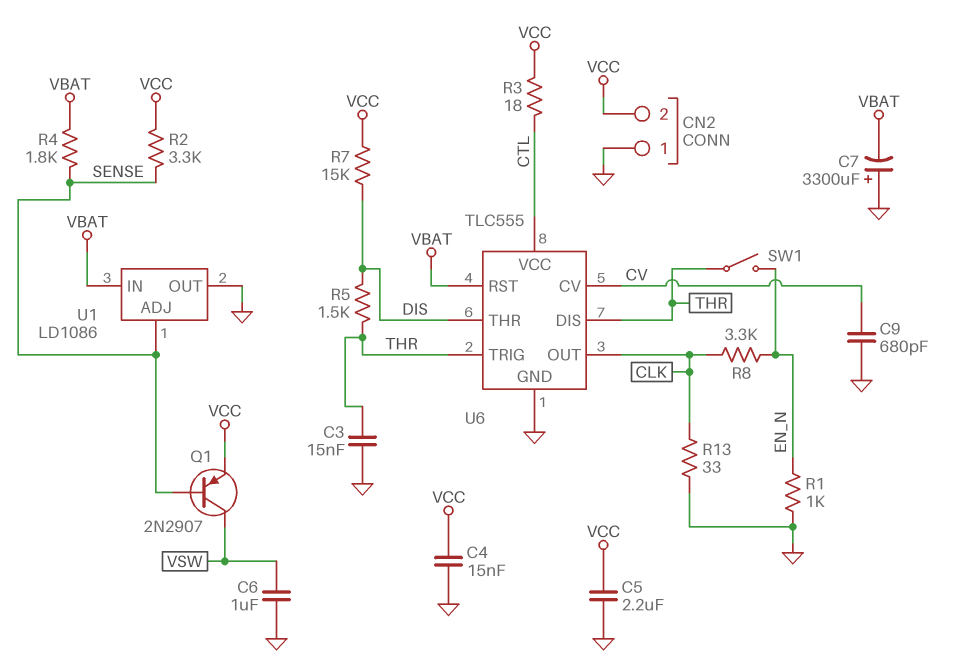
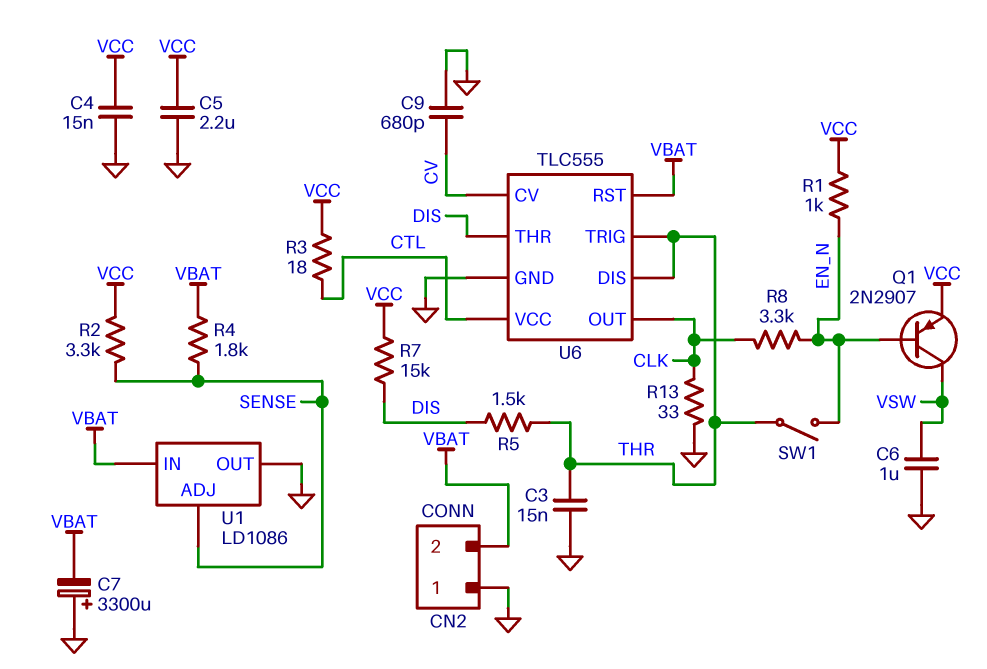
CN2 pin 2: VCC -> VBAT
Q1: PNP 2N2907 (B SENSE, C VSW, E VCC) -> PNP 2N2907 (B EN_N, C VSW, E VCC)
R1: 1k (EN_N, GND) -> 1k (EN_N, VCC)

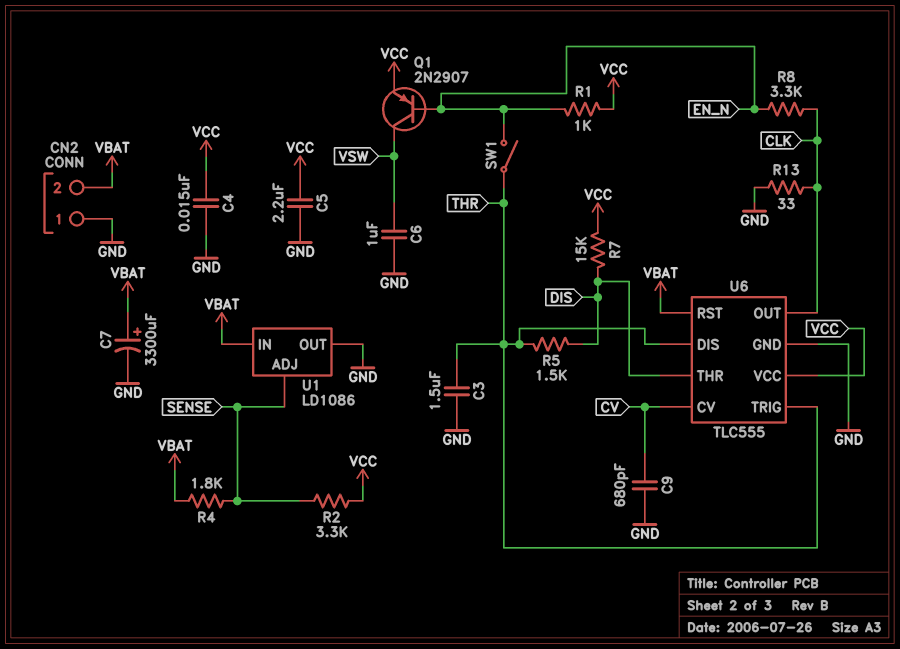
C3: 15nF (GND, THR) -> 1.5uF (GND, THR)
C7: 3300uF (plus GND, minus VBAT) -> 3300uF (plus VBAT, minus GND)
R3: 18 (CTL, VCC) -> none
U6 pin VCC: CTL -> VCC

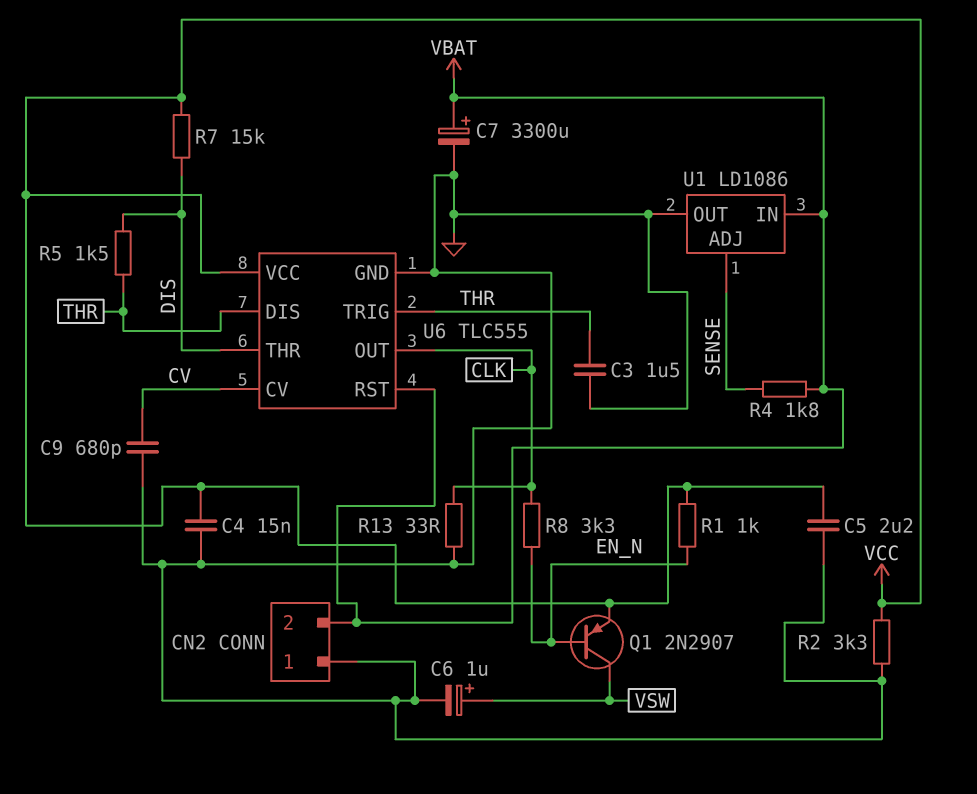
C6: 1uF (GND, VSW) -> 1uF (plus VSW, minus GND)
R2: 3.3k (SENSE, VCC) -> 3.3k (GND, VCC)
SW1: switch (EN_N, THR) -> none

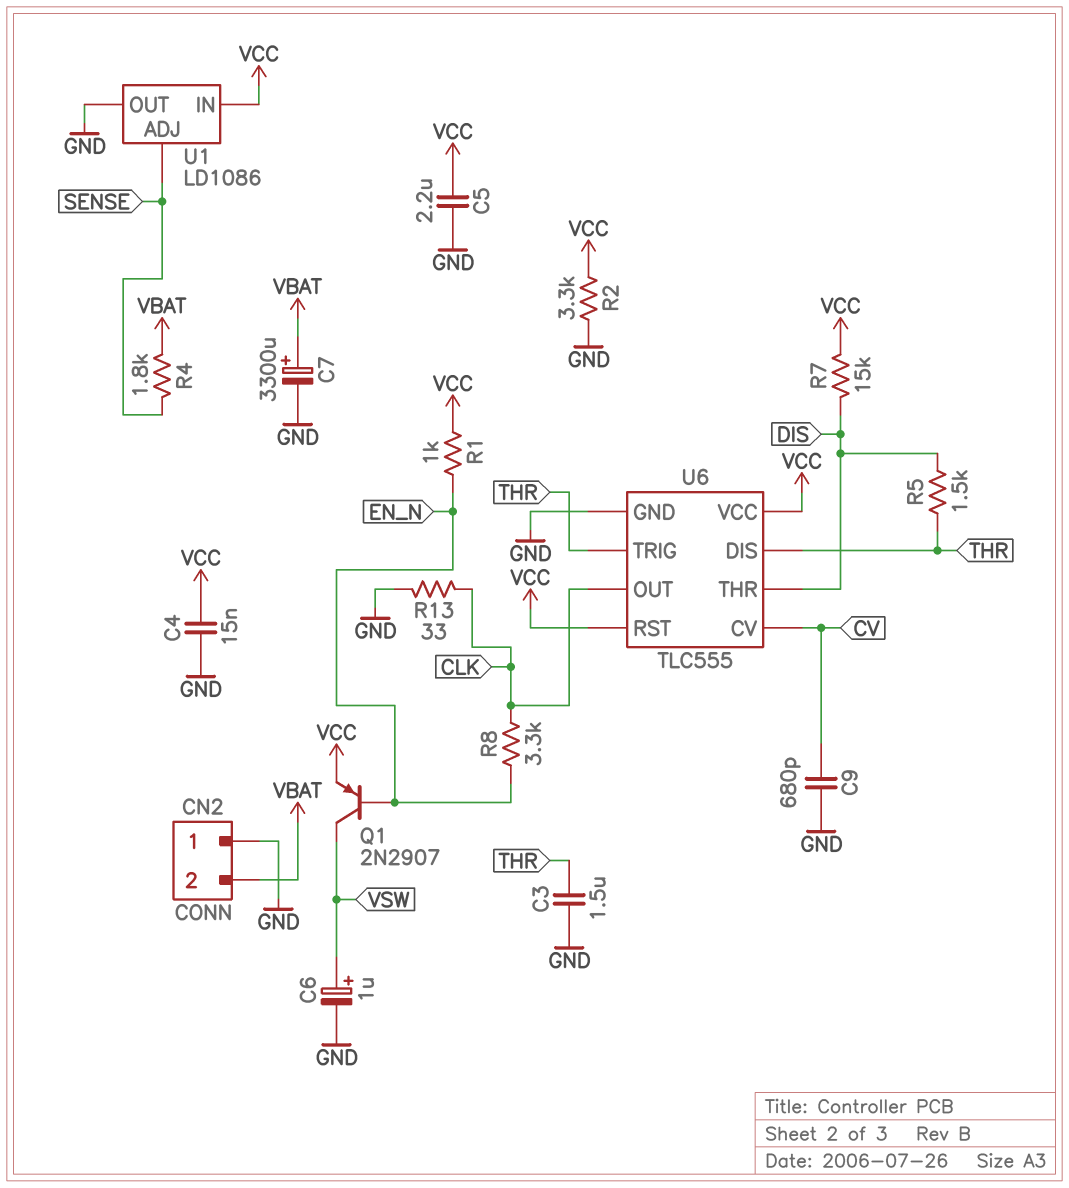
U1 pin IN: VBAT -> VCC
U6 pin RST: VBAT -> VCC

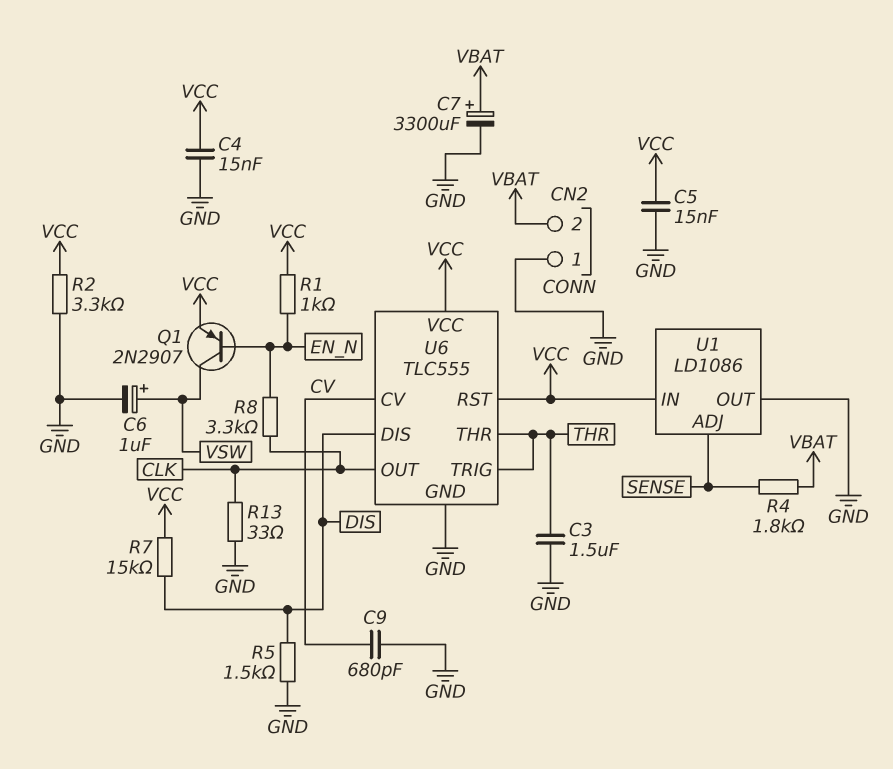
C5: 2.2uF (GND, VCC) -> 15nF (GND, VCC)
R5: 1.5k (DIS, THR) -> 1.5k (DIS, GND)
U6 pin DIS: THR -> DIS
U6 pin THR: DIS -> THR

